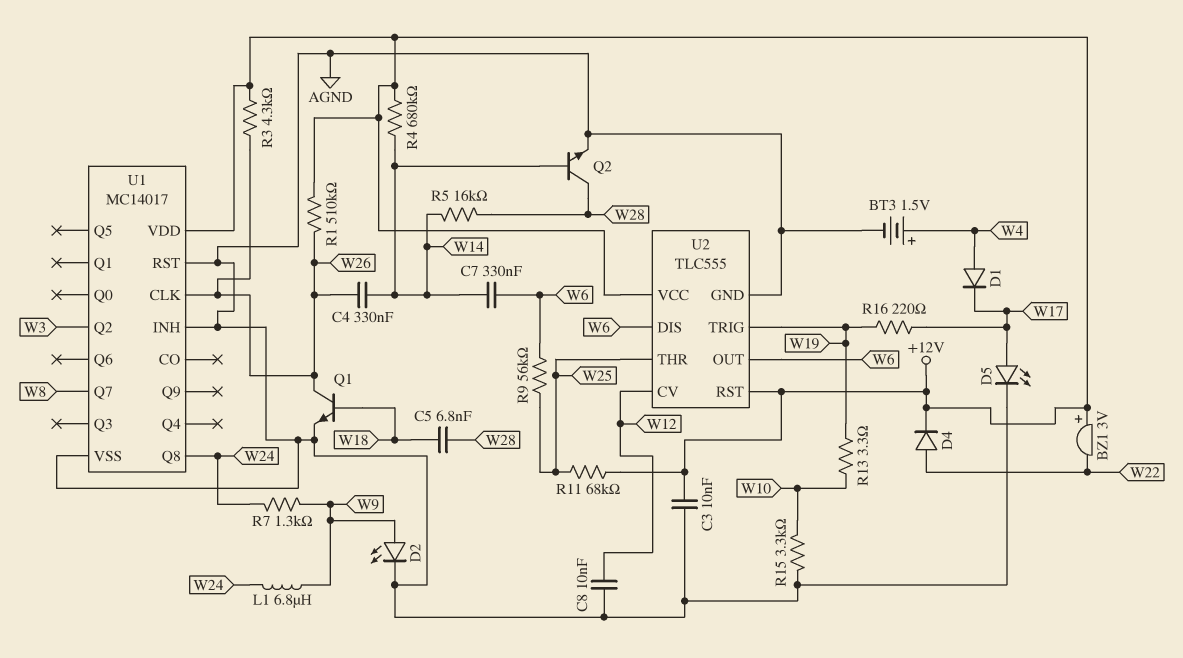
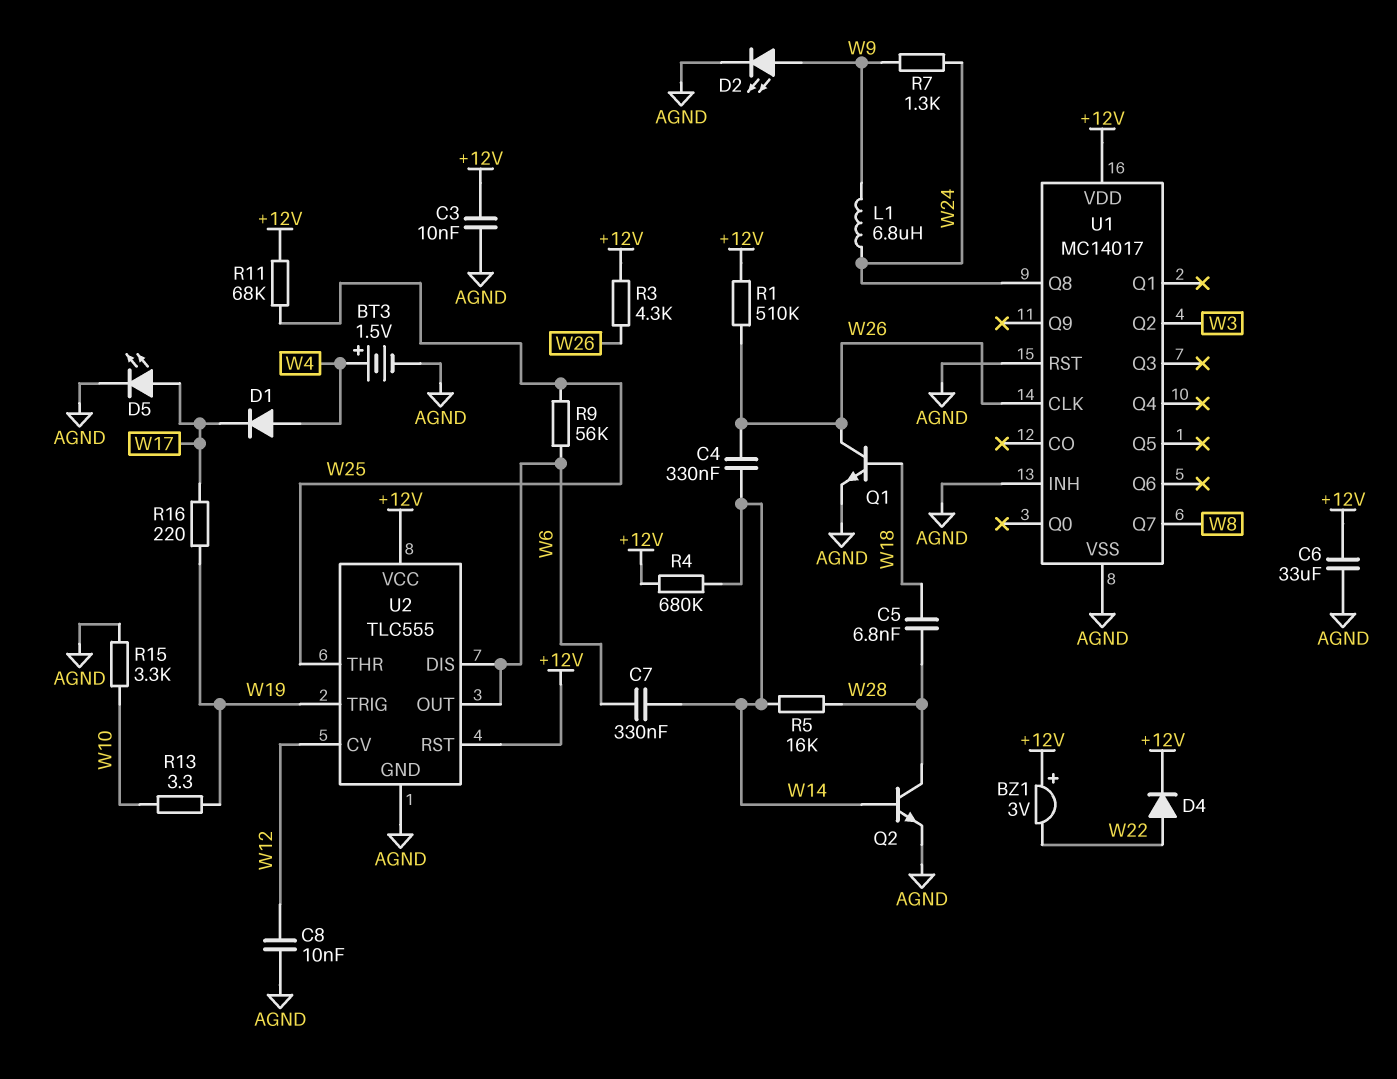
C6: none -> 33uF (+12V, AGND)

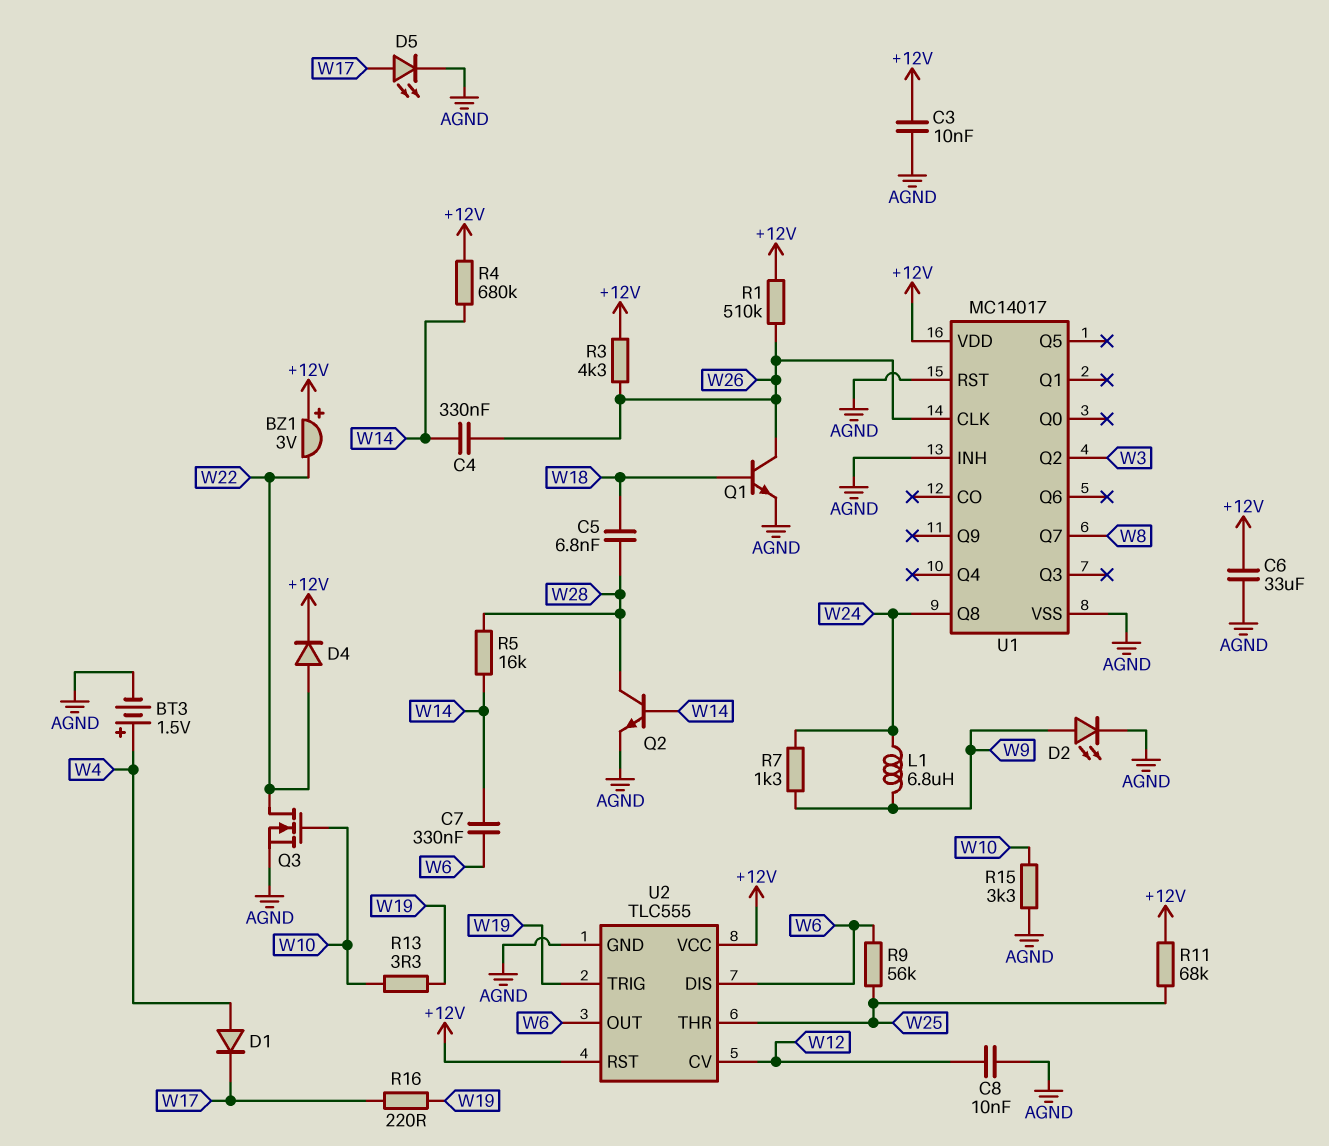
Q3: none -> NMOS (G W10, D W22, S AGND)

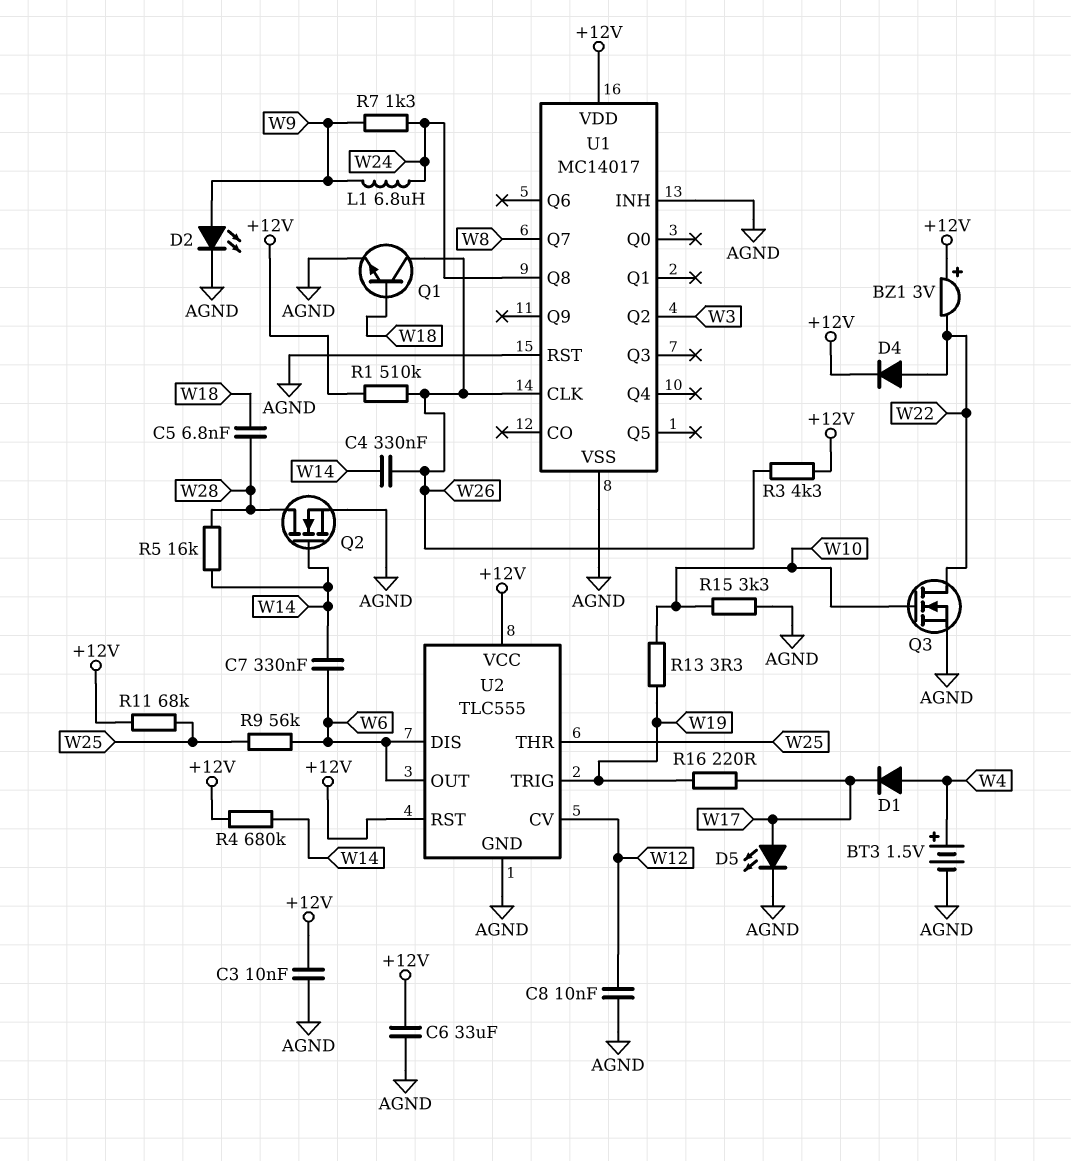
Q2: NPN (B W14, C W28, E AGND) -> NMOS (G W14, D W28, S AGND)

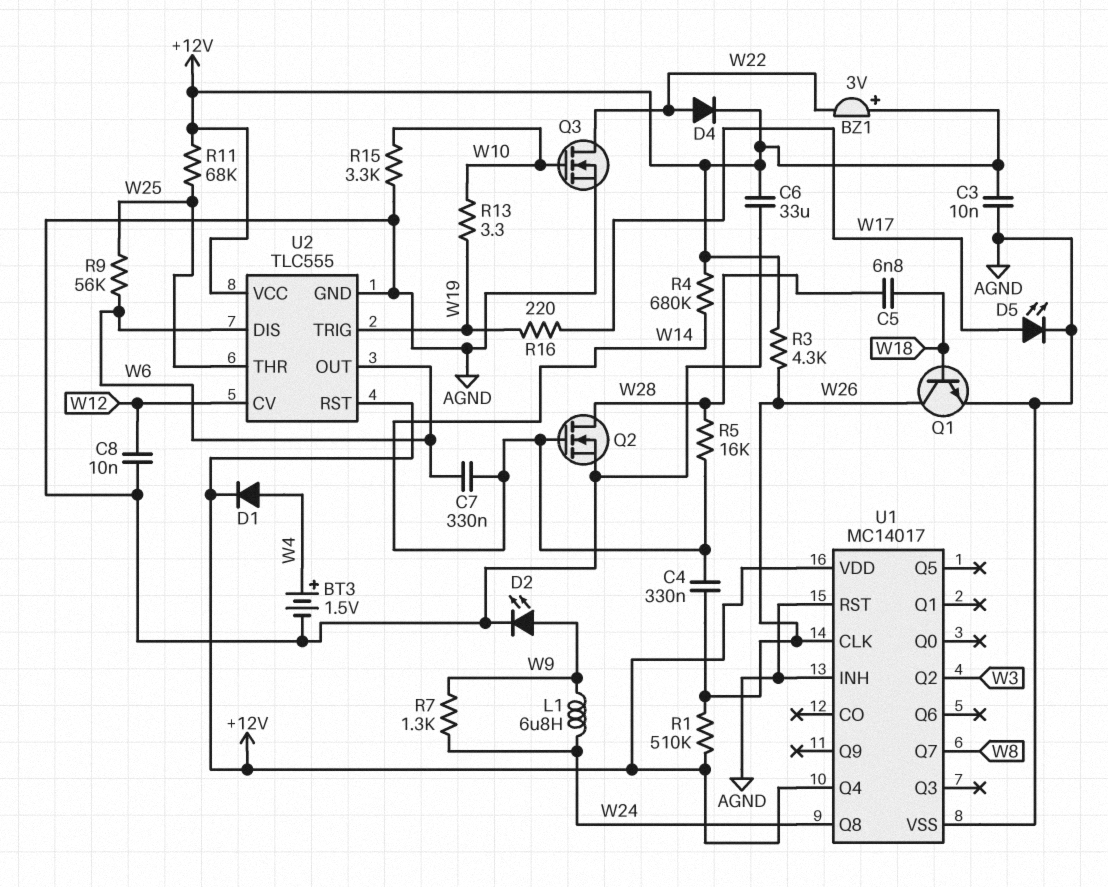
D1: diode (A W4, K W17) -> diode (A W4, K +12V)
U1 pin Q4: none -> +12V

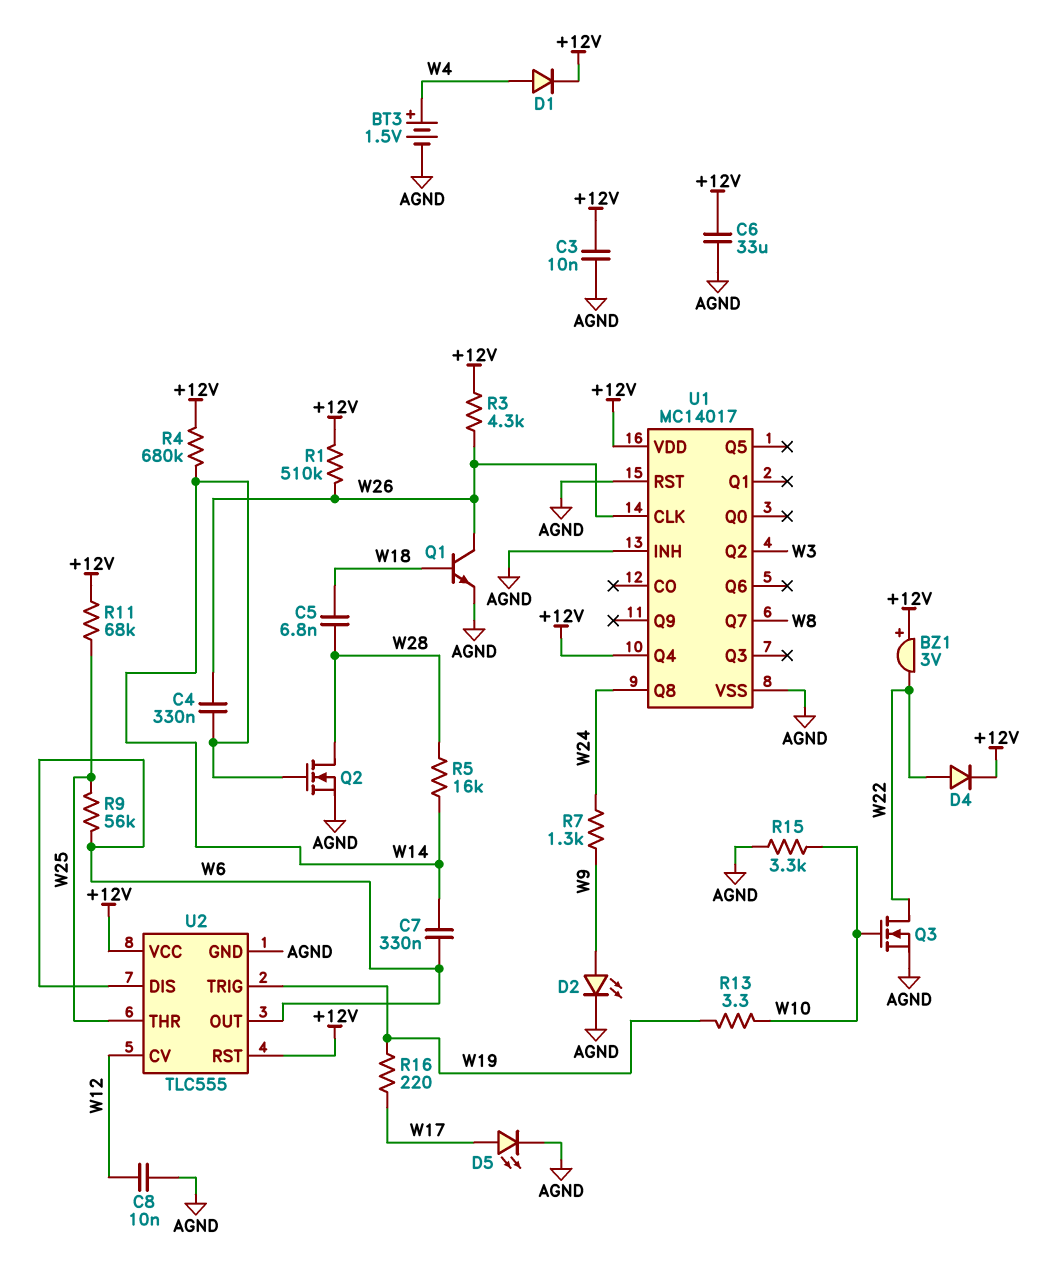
L1: 6.8uH (W9, W24) -> none

